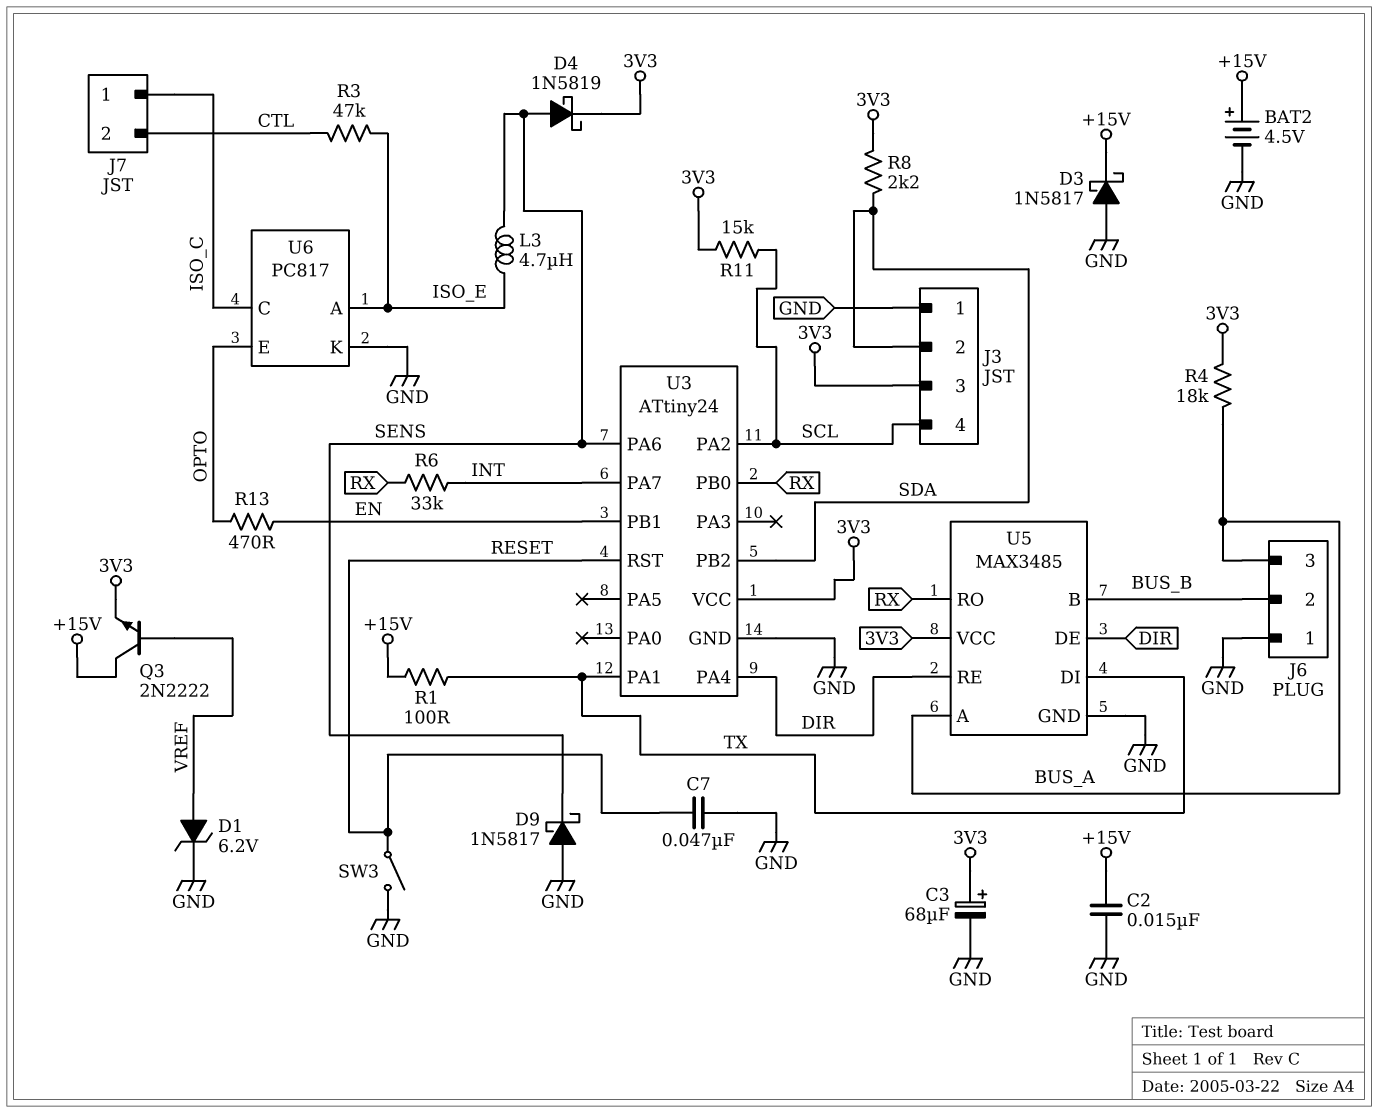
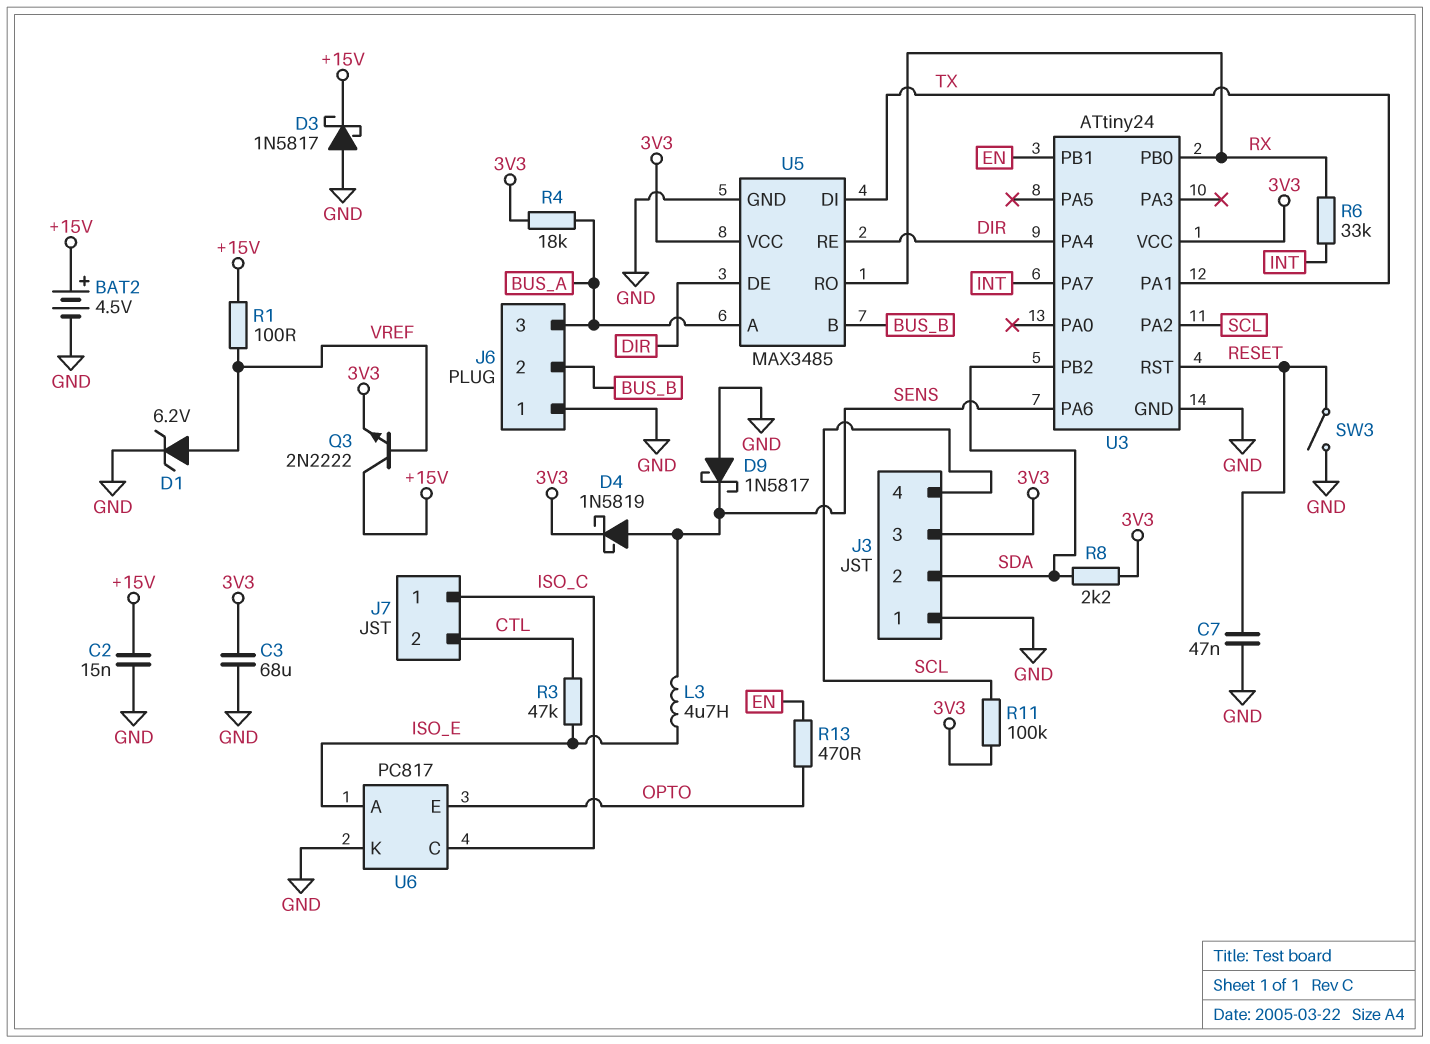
C3: 68uF (plus 3V3, minus GND) -> 68uF (3V3, GND)
R1: 100 (+15V, TX) -> 100 (+15V, VREF)
R11: 15k (3V3, SCL) -> 100k (3V3, SCL)

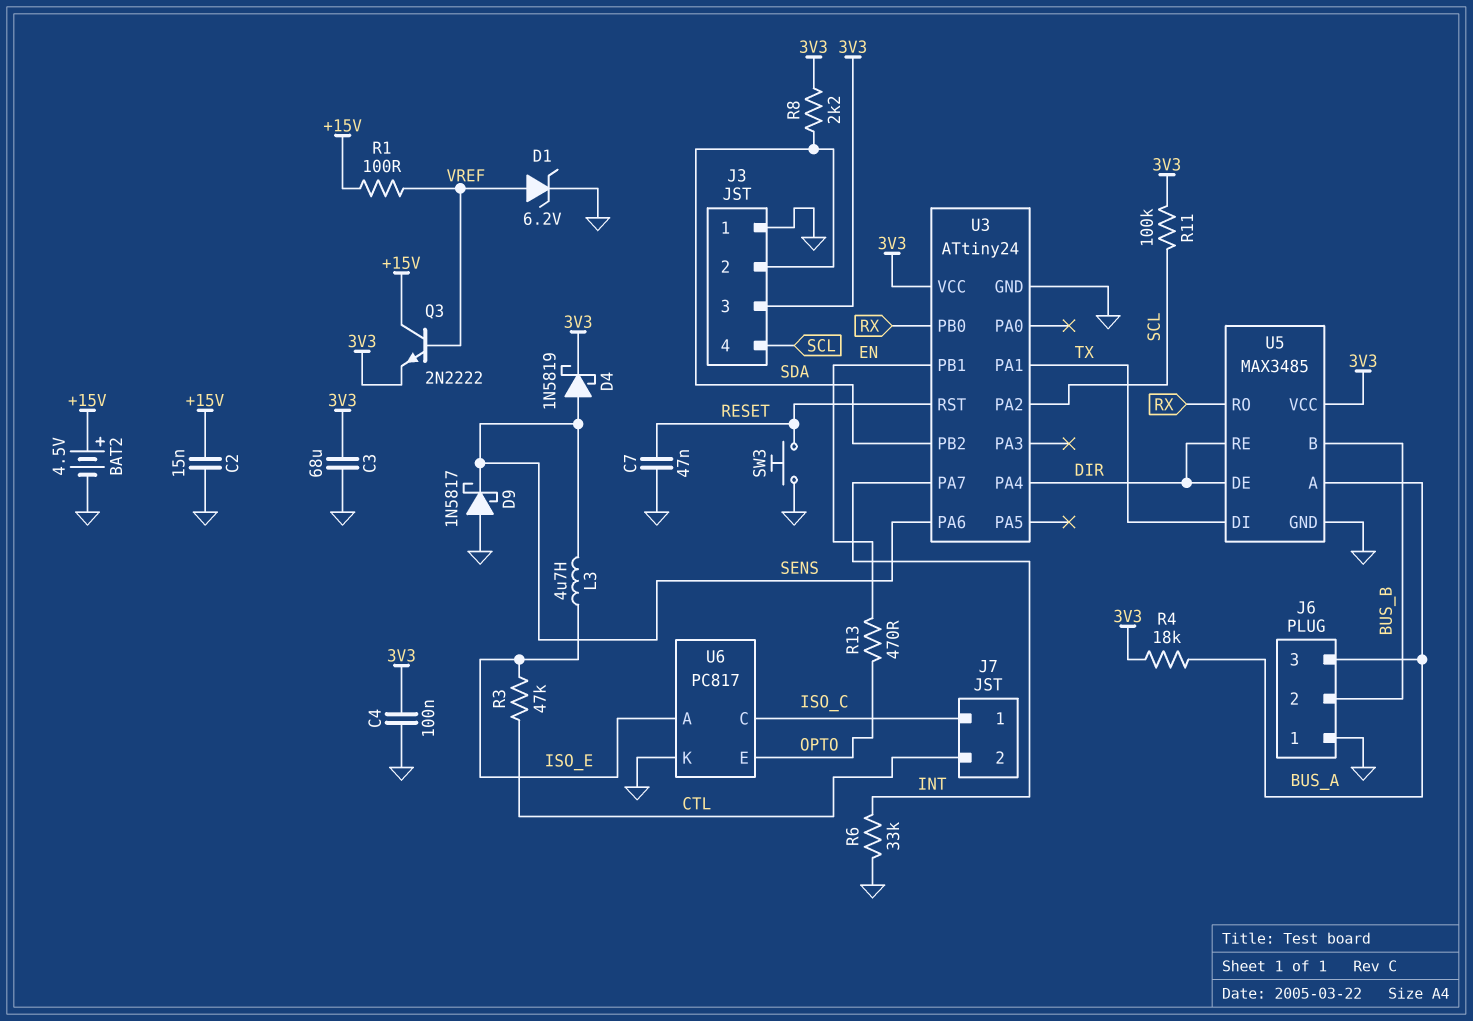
C4: none -> 100nF (3V3, GND)
D3: schottky 1N5817 (A GND, K +15V) -> none
R6: 33k (INT, RX) -> 33k (GND, INT)
SW3: switch (GND, RESET) -> button (GND, RESET)

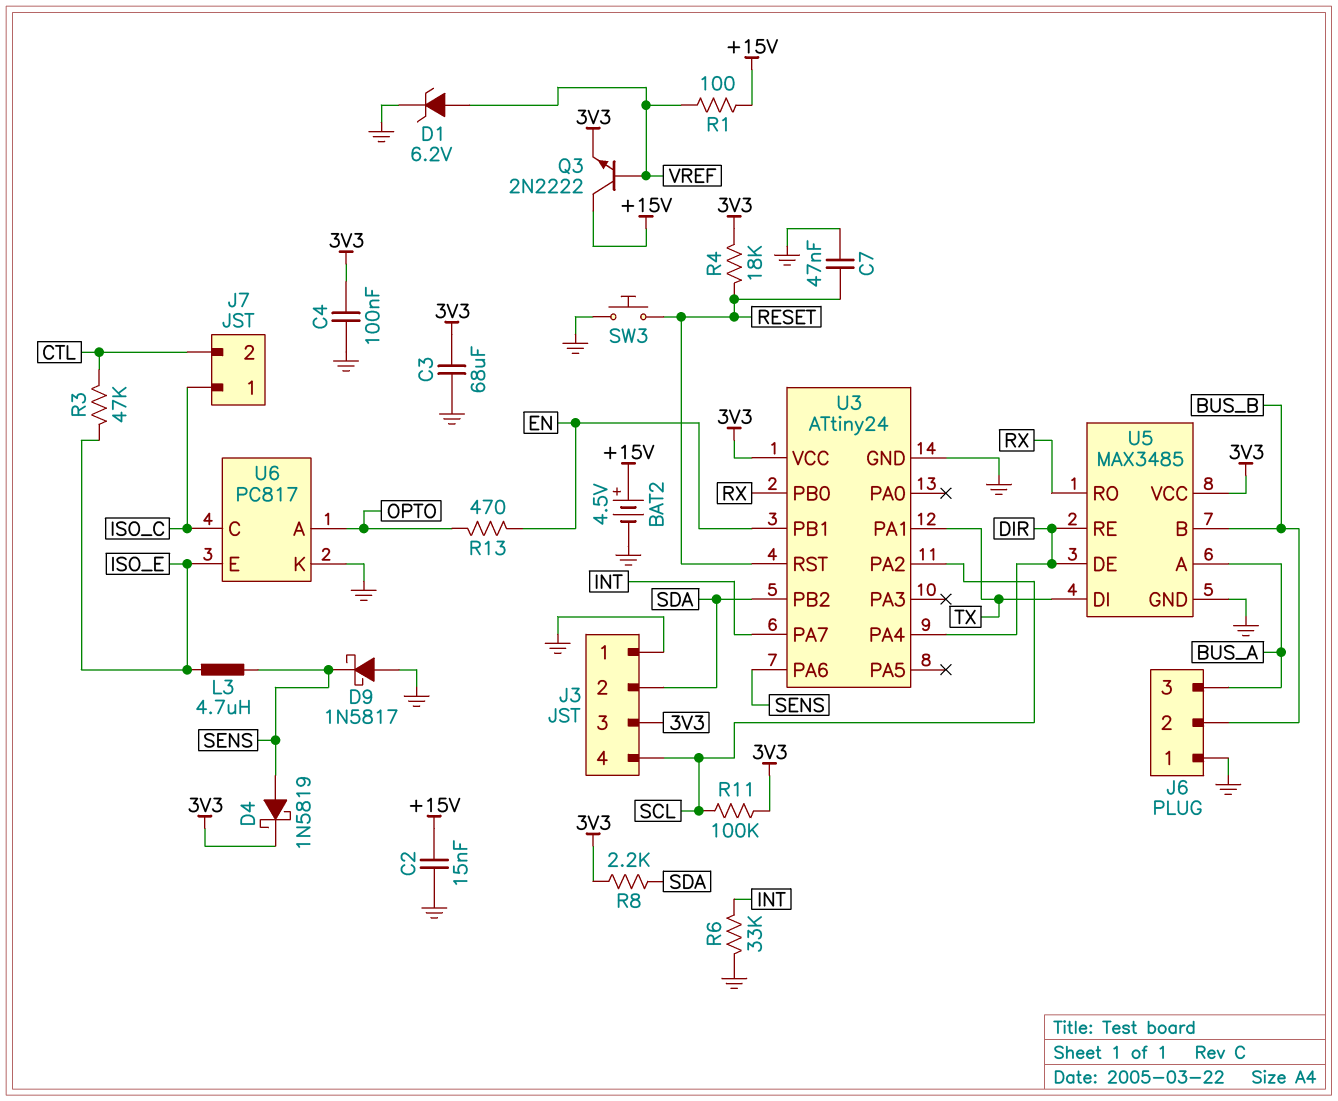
R4: 18k (3V3, BUS_A) -> 18k (3V3, RESET)
U6 pin A: ISO_E -> OPTO
U6 pin E: OPTO -> ISO_E

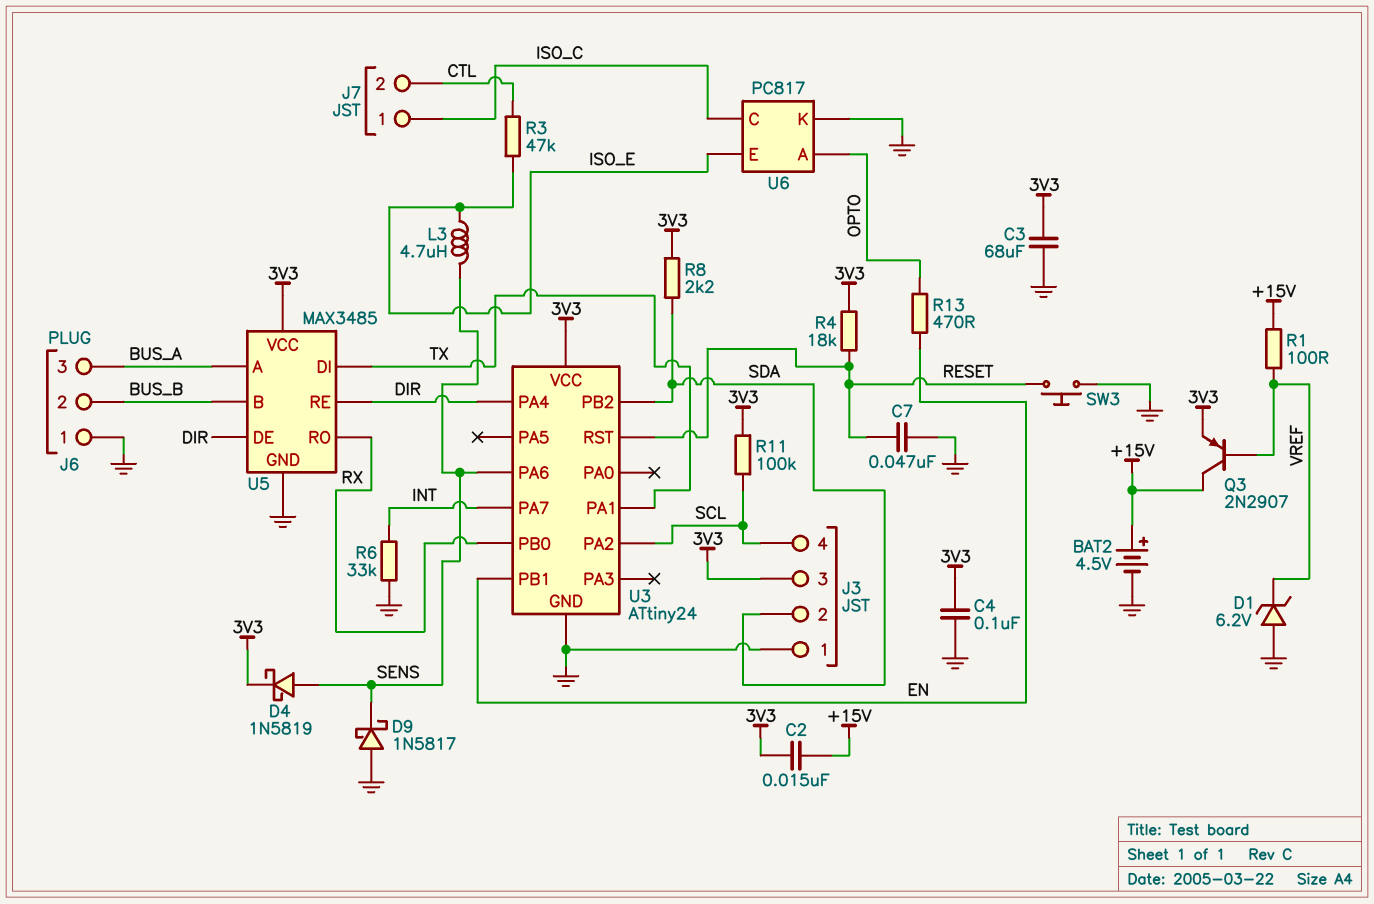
C2: 15nF (+15V, GND) -> 15nF (+15V, 3V3)
D1: zener 6.2V (A VREF, K GND) -> zener 6.2V (A GND, K VREF)
Q3: NPN 2N2222 (B VREF, C +15V, E 3V3) -> PNP 2N2907 (B VREF, C +15V, E 3V3)

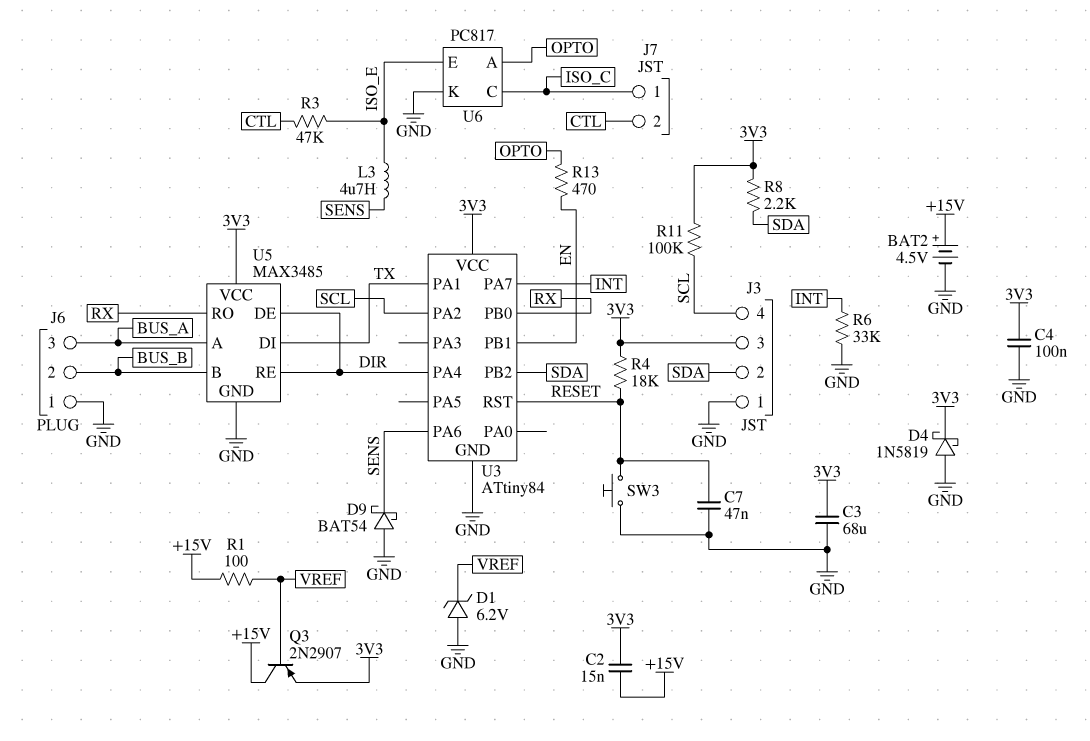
D4: schottky 1N5819 (A SENS, K 3V3) -> schottky 1N5819 (A GND, K 3V3)
D9: schottky 1N5817 (A GND, K SENS) -> schottky BAT54 (A GND, K SENS)
U3: ATtiny24 -> ATtiny84

